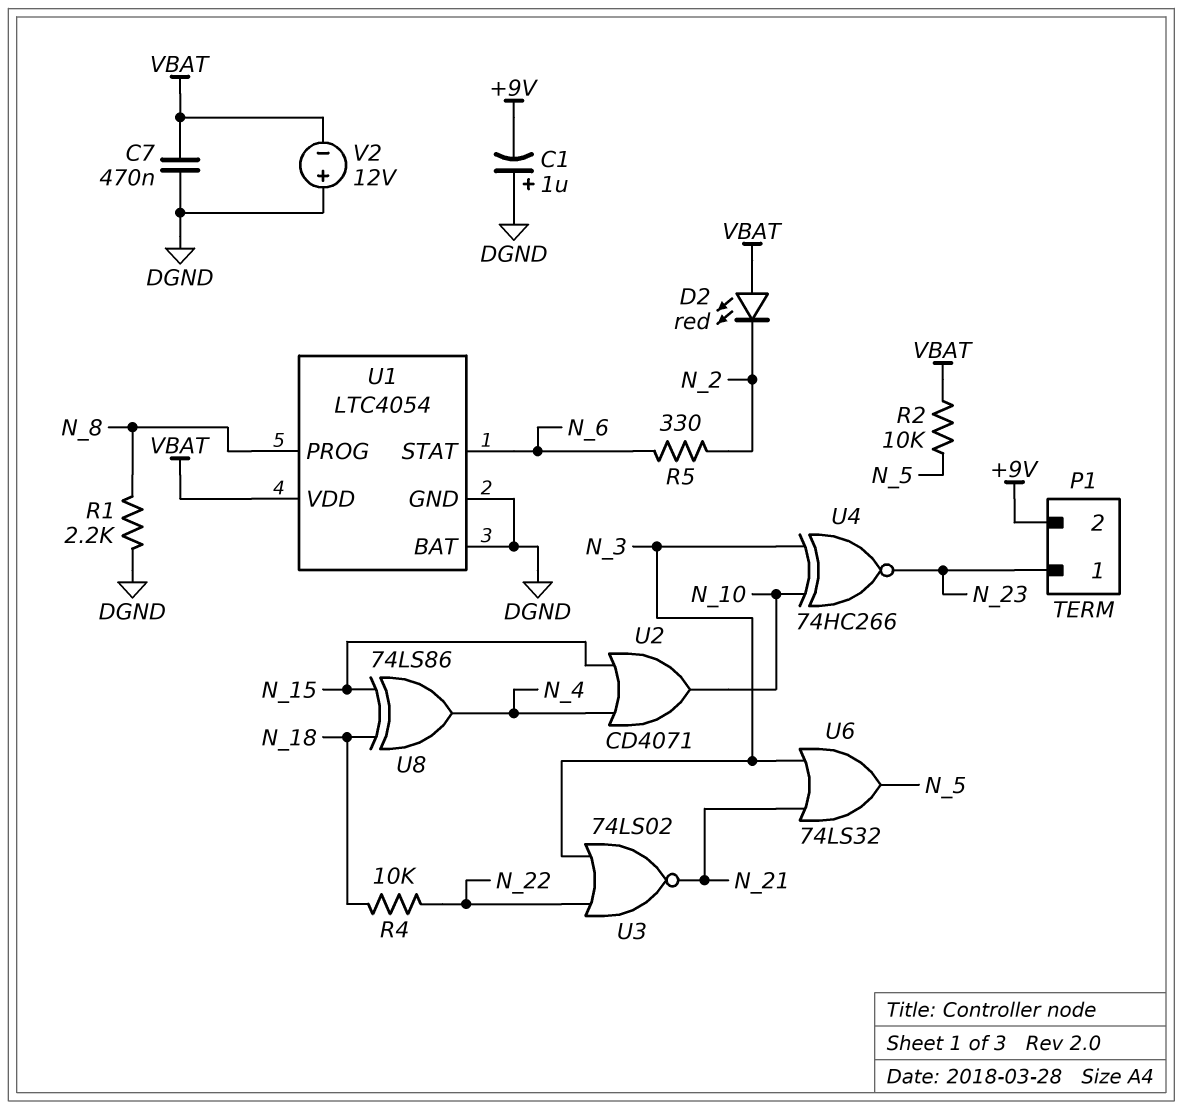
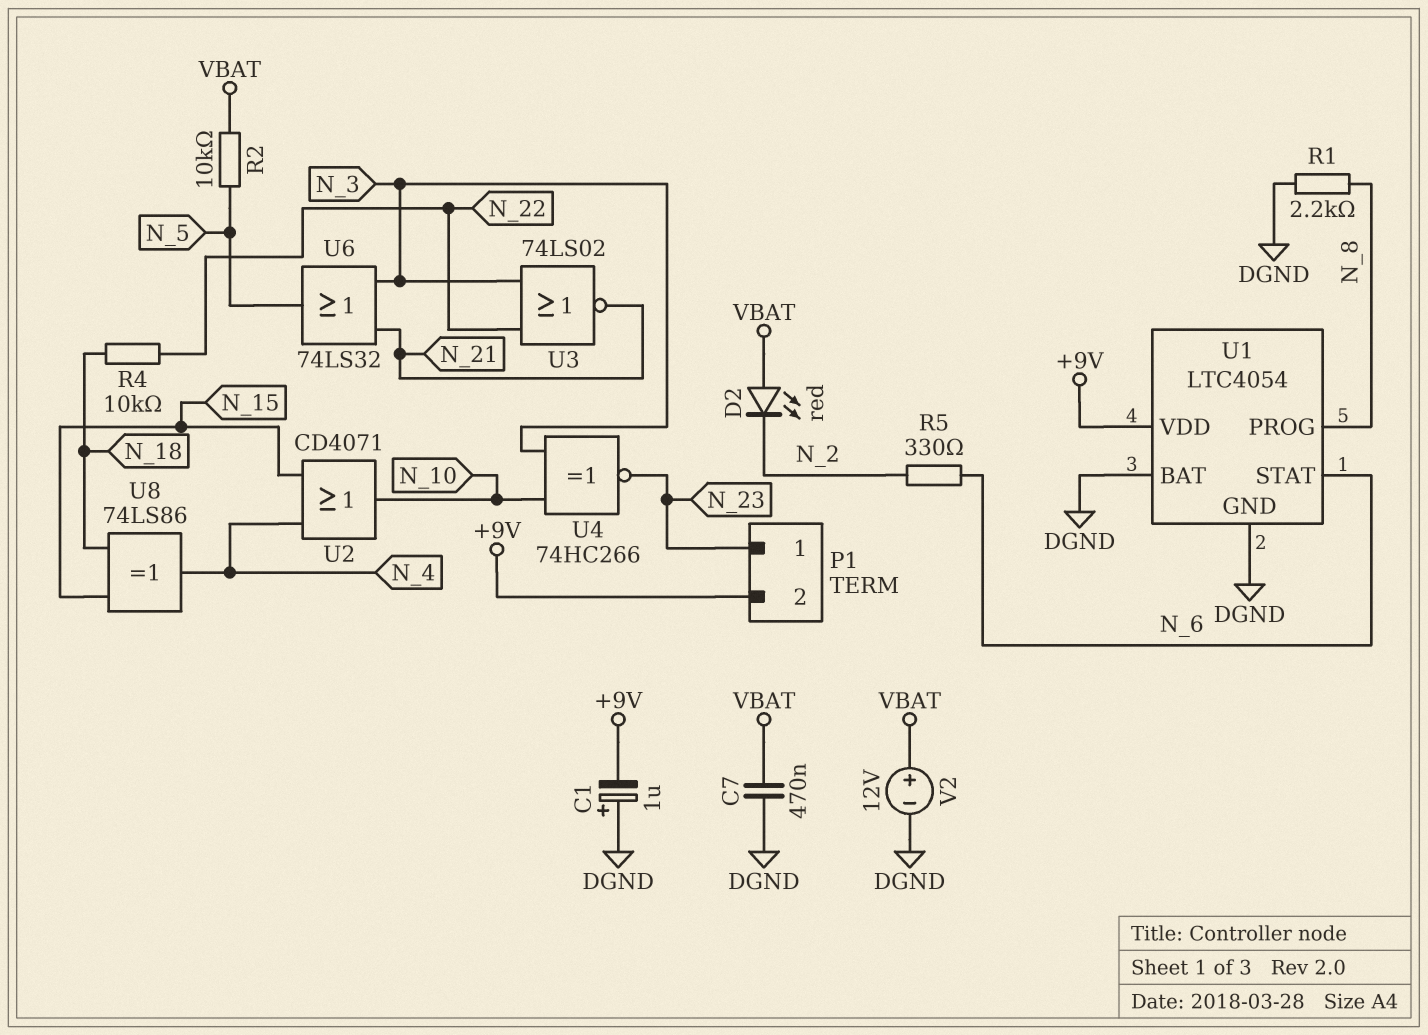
U1 pin VDD: VBAT -> +9V
V2: 12V (plus DGND, minus VBAT) -> 12V (plus VBAT, minus DGND)

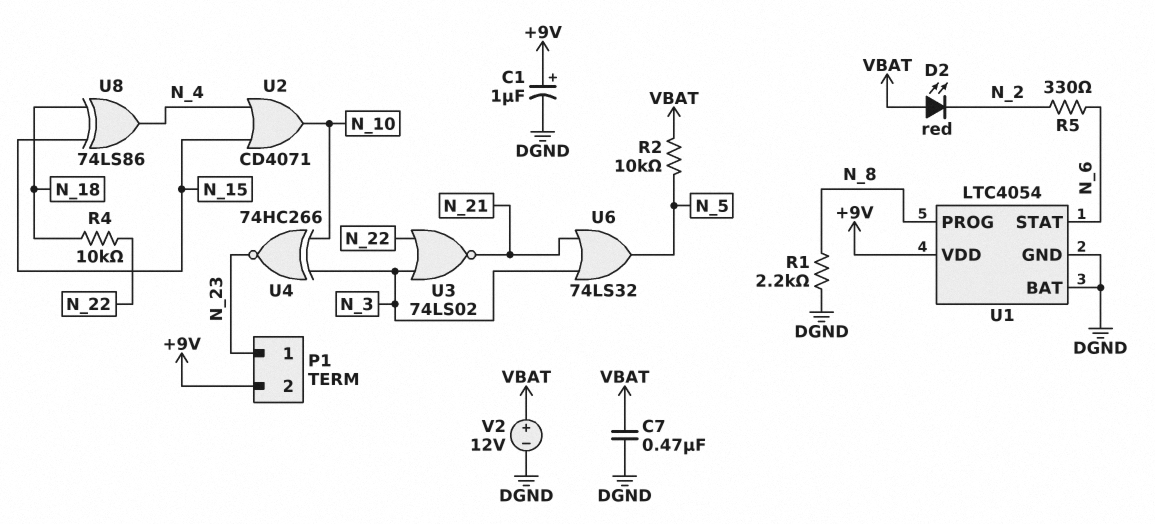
C1: 1uF (plus DGND, minus +9V) -> 1uF (plus +9V, minus DGND)

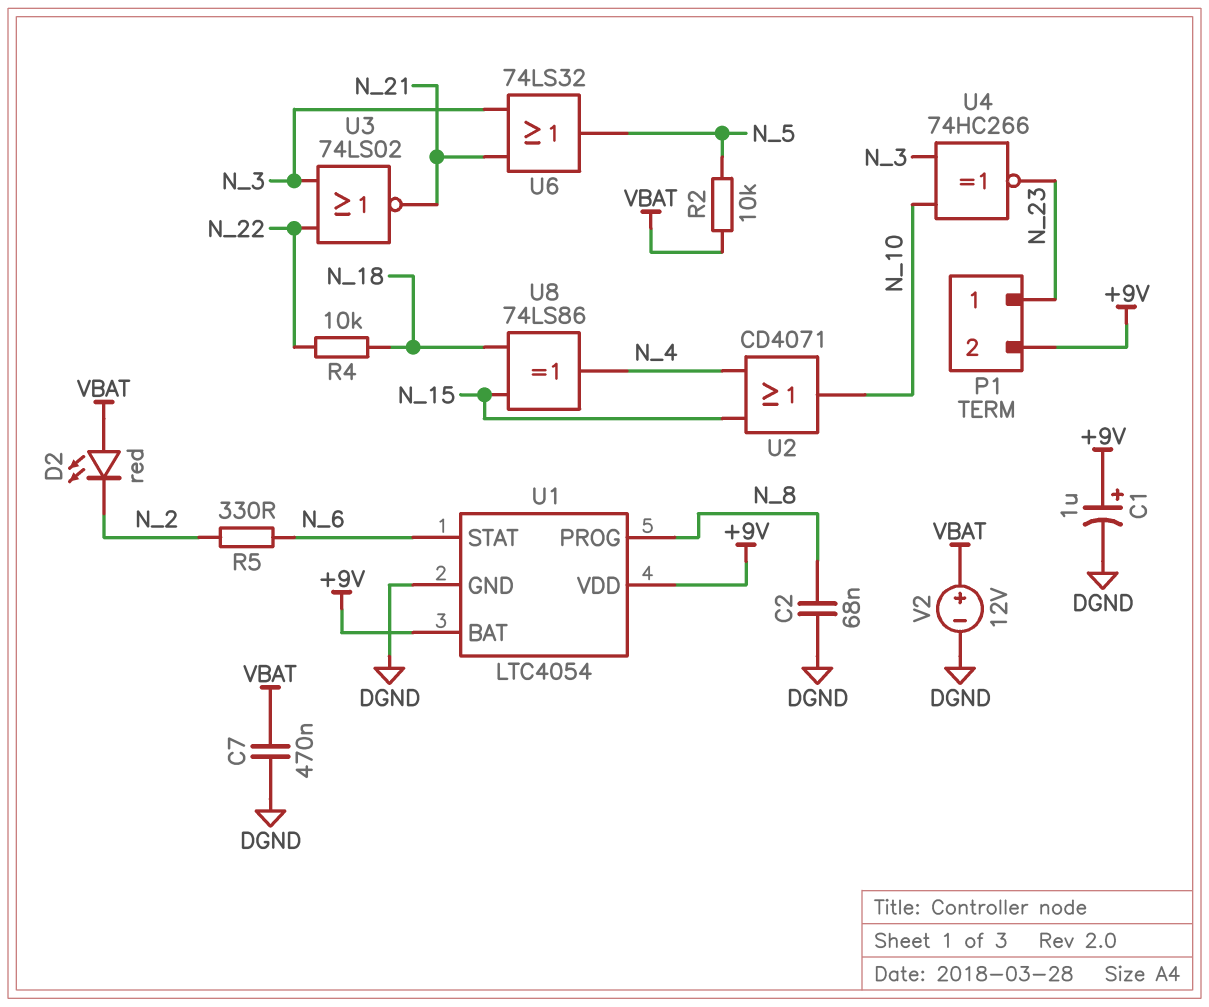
C2: none -> 68nF (DGND, N_8)
R1: 2.2k (DGND, N_8) -> none
U1 pin BAT: DGND -> +9V

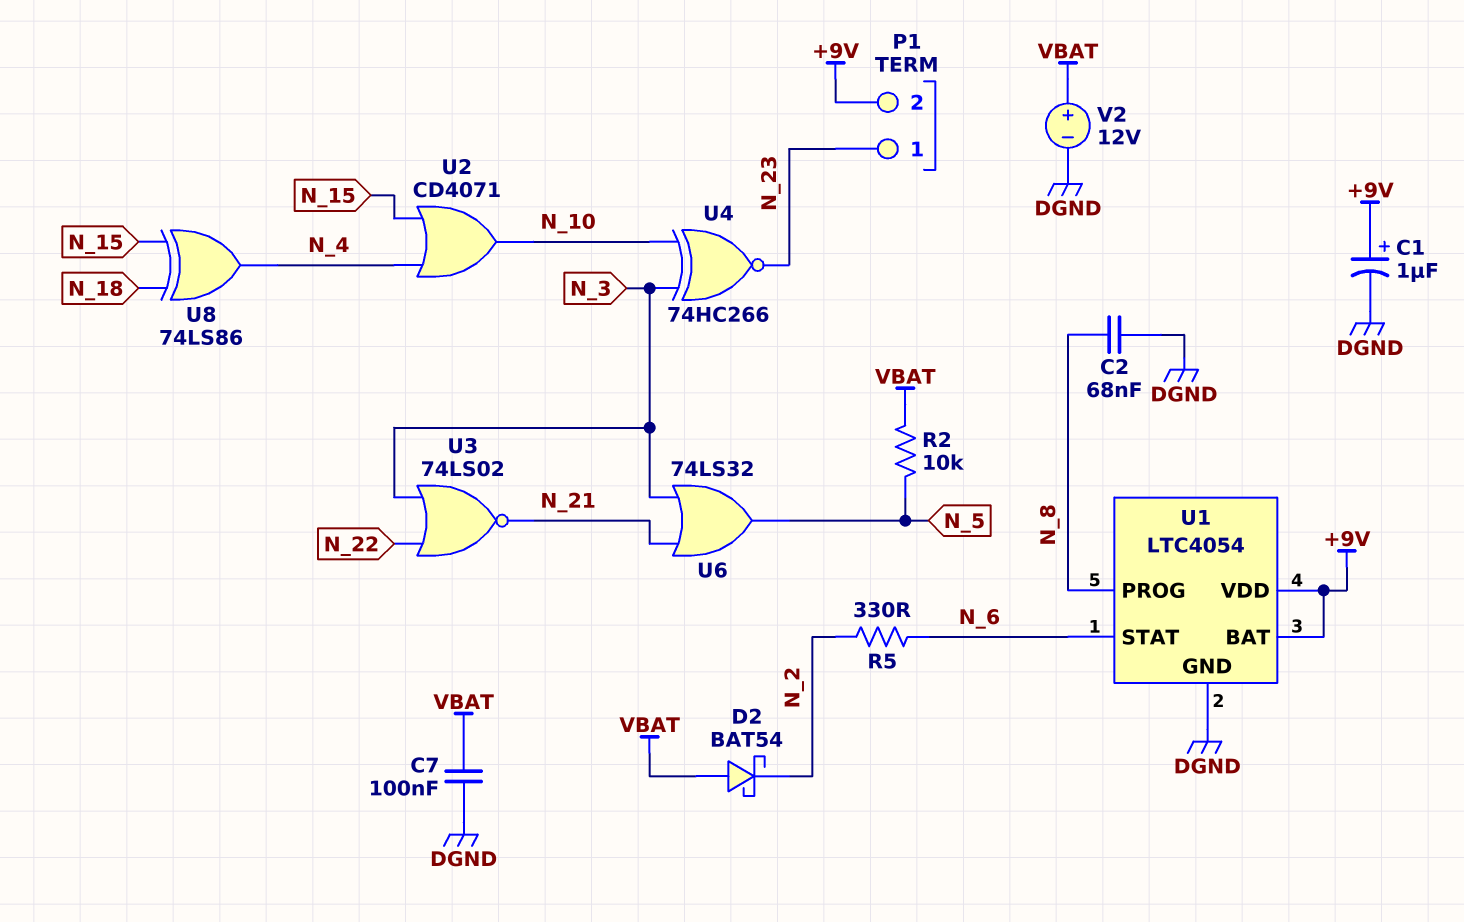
C7: 470nF (DGND, VBAT) -> 100nF (DGND, VBAT)
D2: LED red (A VBAT, K N_2) -> schottky BAT54 (A VBAT, K N_2)
R4: 10k (N_18, N_22) -> none

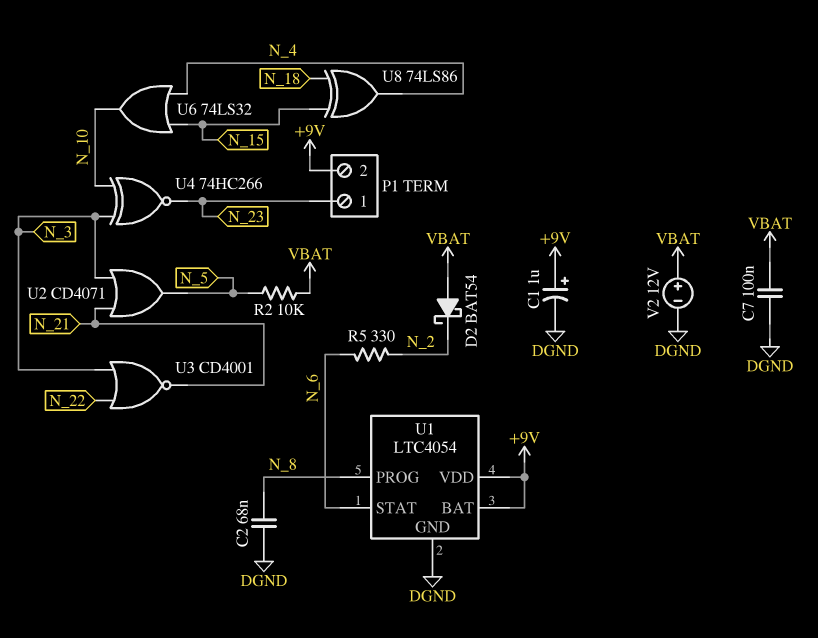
U2: OR CD4071 (in N_4, in N_15, out N_10) -> OR CD4071 (in N_3, in N_21, out N_5)
U3: NOR 74LS02 (in N_3, in N_22, out N_21) -> NOR CD4001 (in N_3, in N_22, out N_21)
U6: OR 74LS32 (in N_3, in N_21, out N_5) -> OR 74LS32 (in N_4, in N_15, out N_10)

